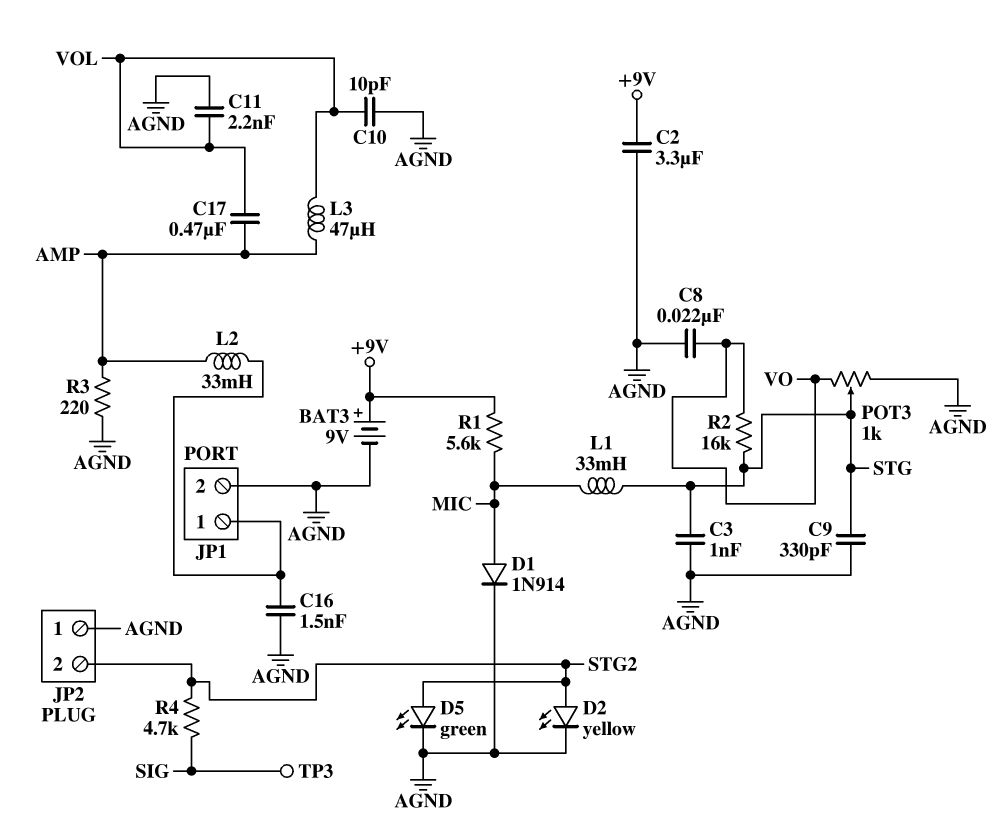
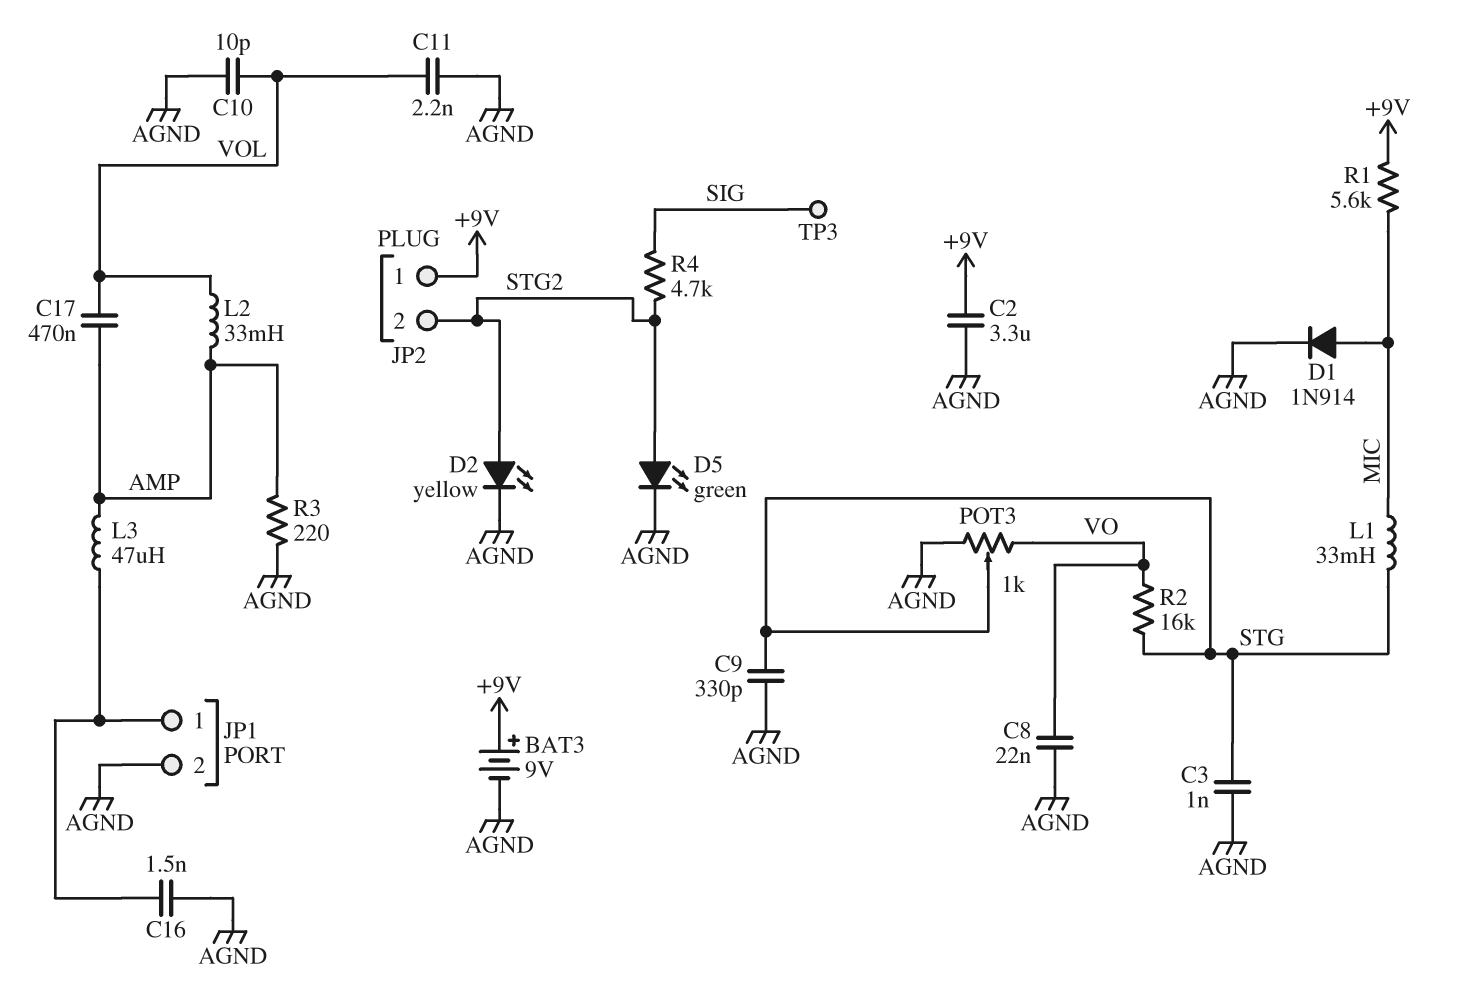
JP2 pin 1: AGND -> +9V
L2: 33mH (AMP, JP1/1) -> 33mH (AMP, VOL)
L3: 47uH (AMP, VOL) -> 47uH (AMP, JP1/1)

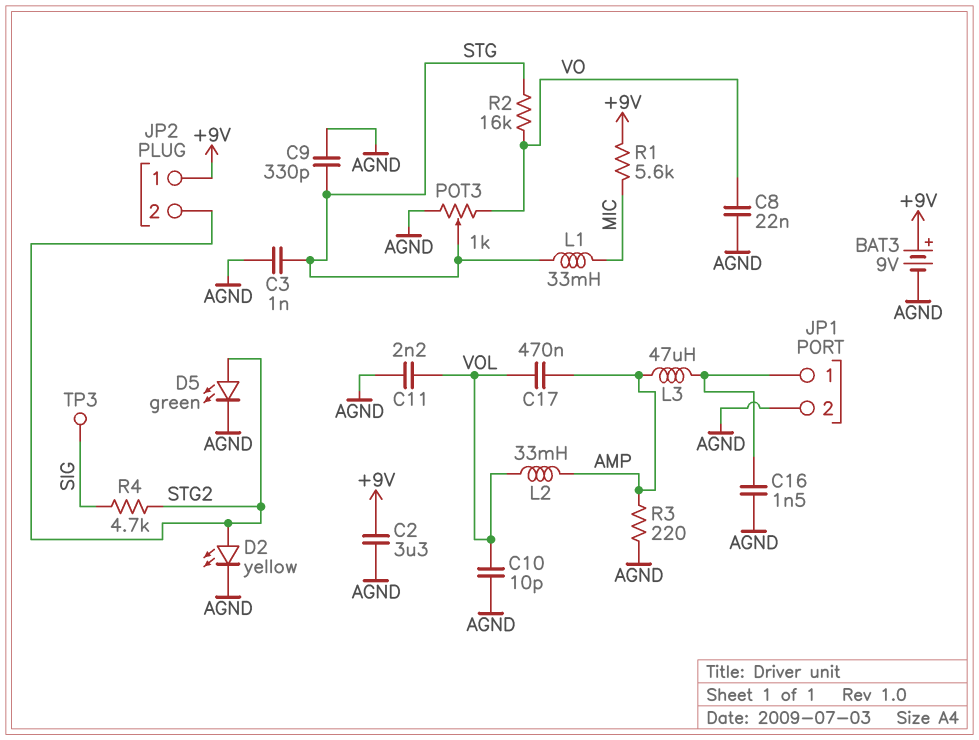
D1: diode 1N914 (A MIC, K AGND) -> none

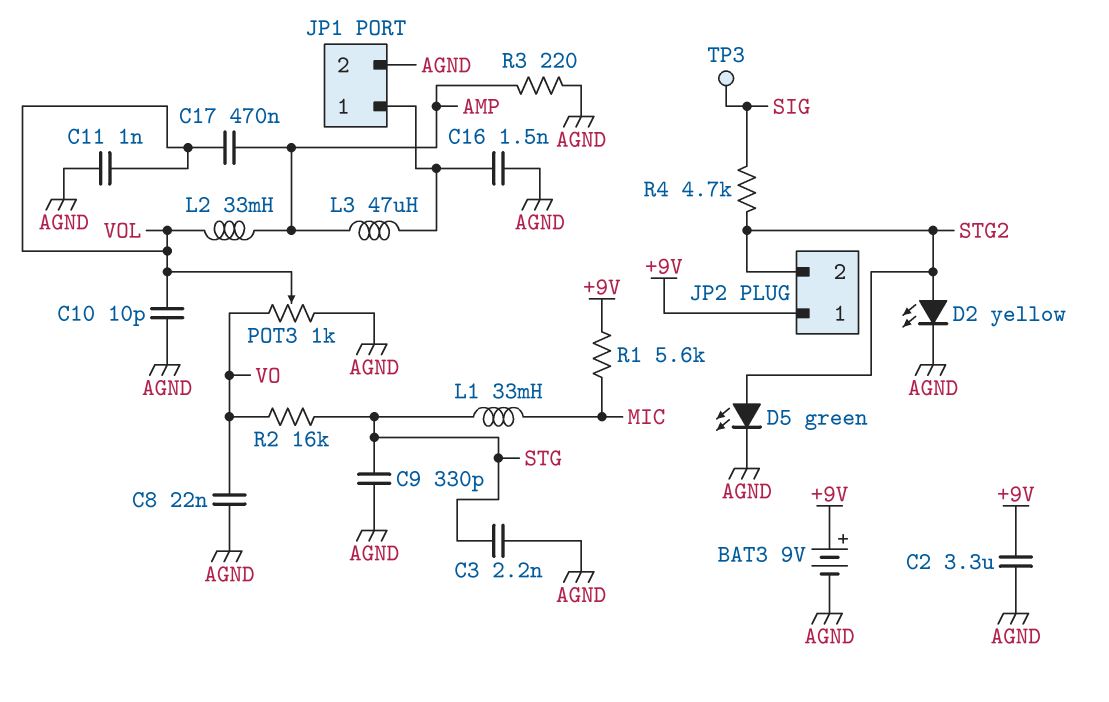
C3: 1nF (AGND, STG) -> 2.2nF (AGND, STG)
C11: 2.2nF (AGND, VOL) -> 1nF (AGND, VOL)
POT3: 1k (AGND, VO, wiper STG) -> 1k (AGND, VO, wiper VOL)

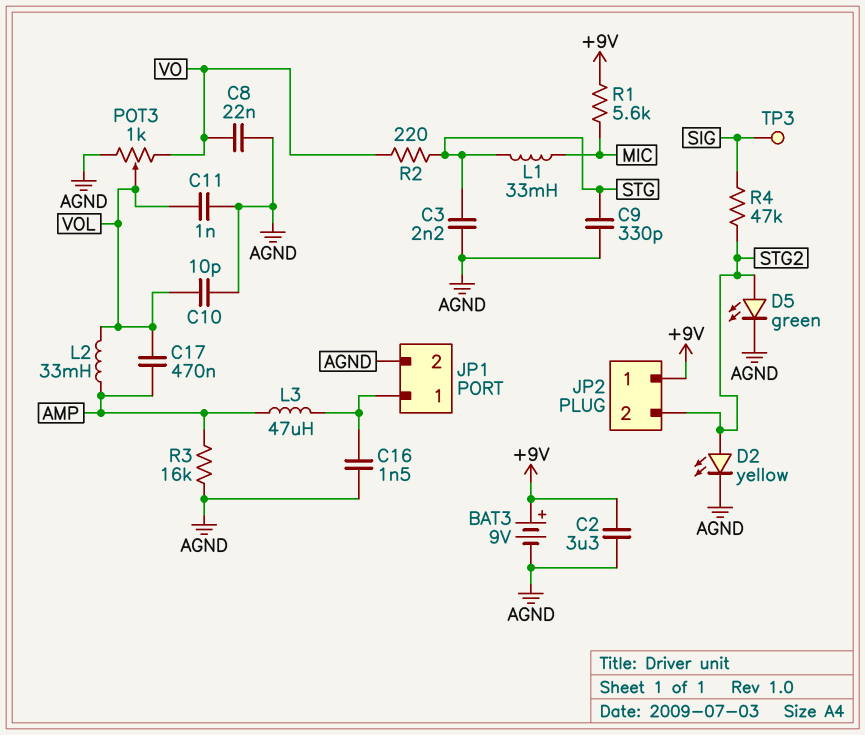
R2: 16k (STG, VO) -> 220 (STG, VO)
R3: 220 (AGND, AMP) -> 16k (AGND, AMP)
R4: 4.7k (SIG, STG2) -> 47k (SIG, STG2)

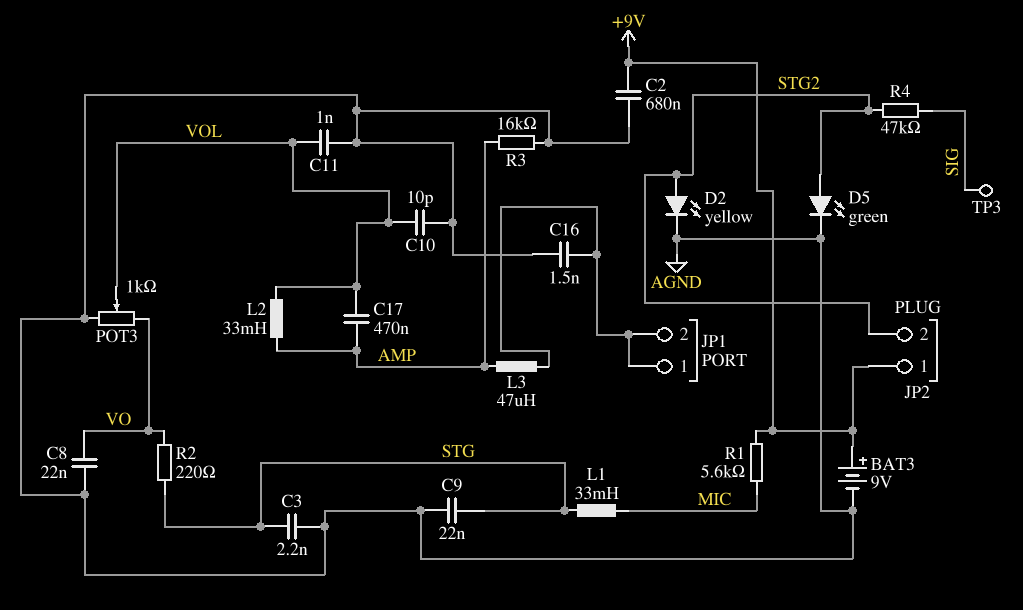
C2: 3.3uF (+9V, AGND) -> 680nF (+9V, AGND)
C9: 330pF (AGND, STG) -> 22nF (AGND, STG)
JP1 pin 2: AGND -> JP1/1

